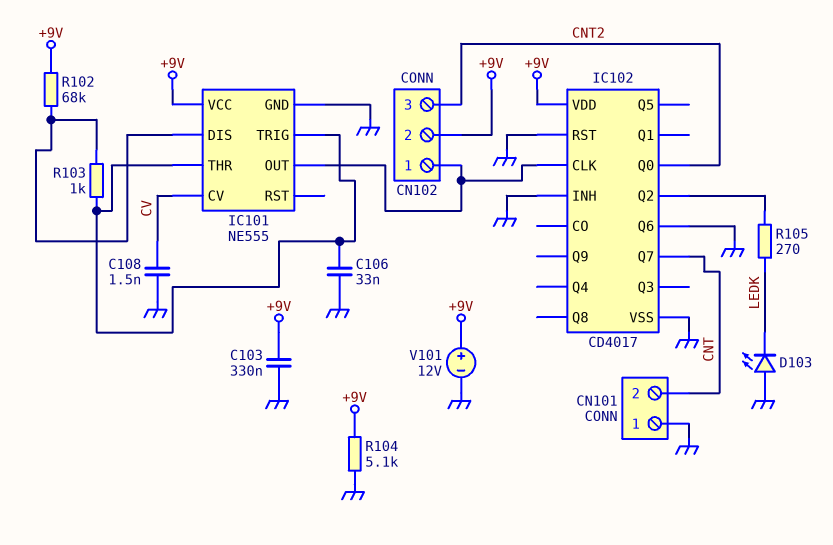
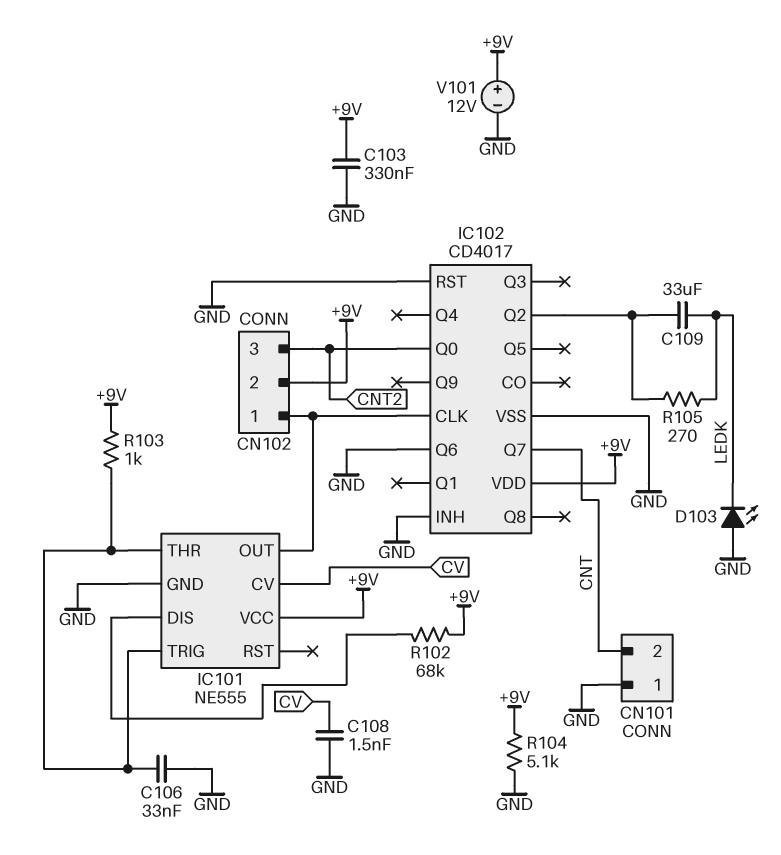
C109: none -> 33uF (IC102/Q2, LEDK)
R103: 1k (IC101/DIS, IC101/THR) -> 1k (+9V, IC101/THR)

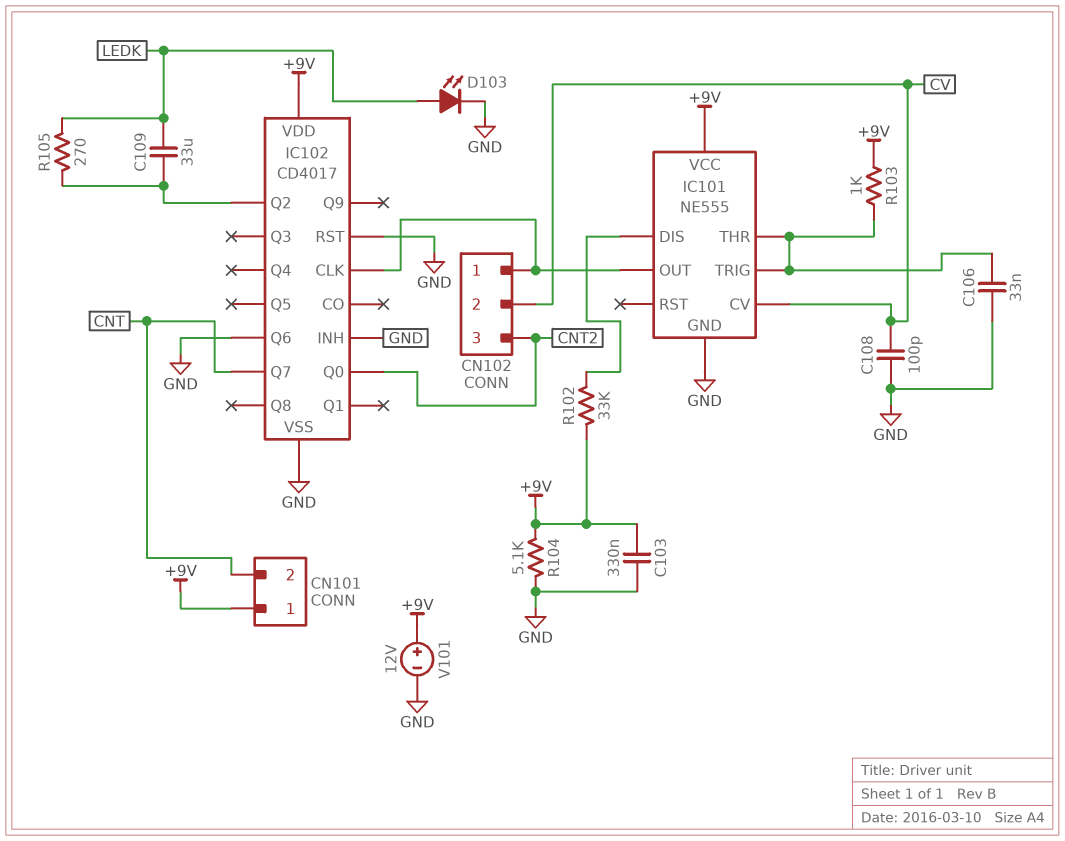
C108: 1.5nF (CV, GND) -> 100pF (CV, GND)
CN101 pin 1: GND -> +9V
CN102 pin 2: +9V -> CV
D103: LED (A GND, K LEDK) -> LED (A LEDK, K GND)
R102: 68k (+9V, IC101/DIS) -> 33k (+9V, IC101/DIS)

